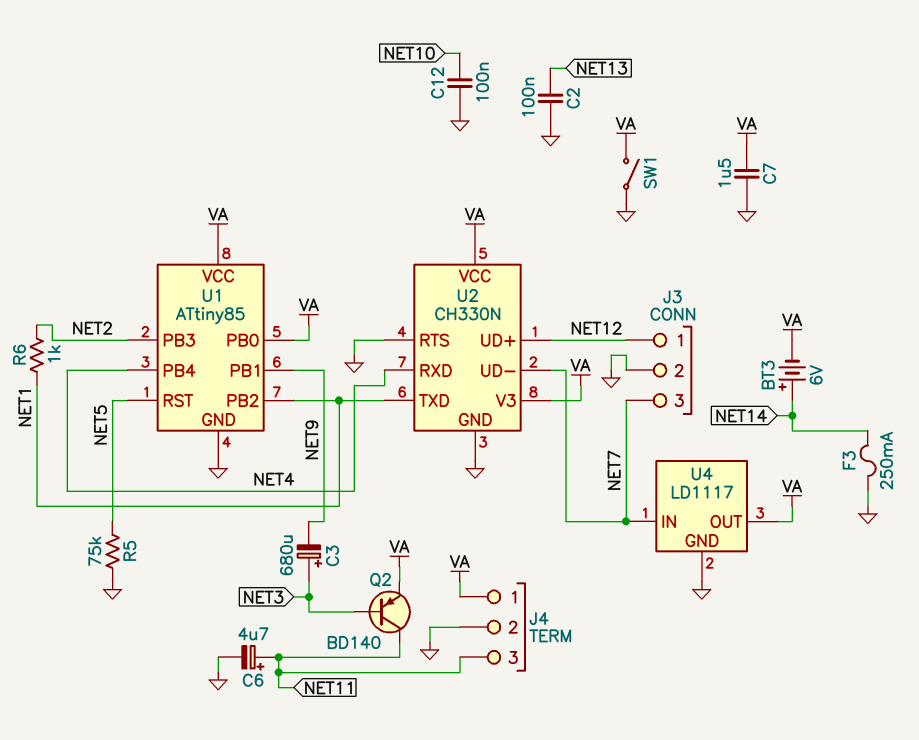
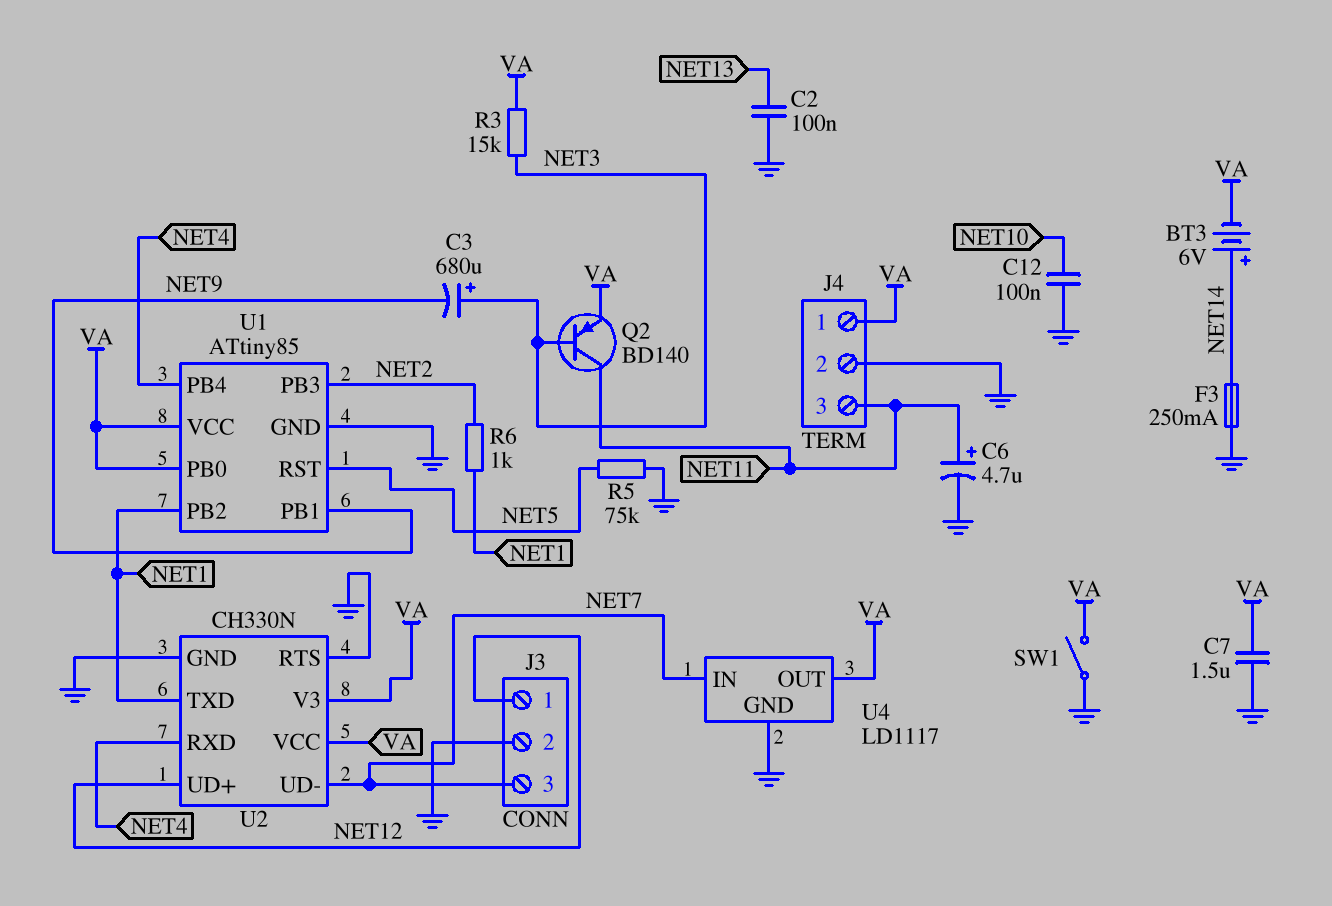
R3: none -> 15k (NET3, VA)

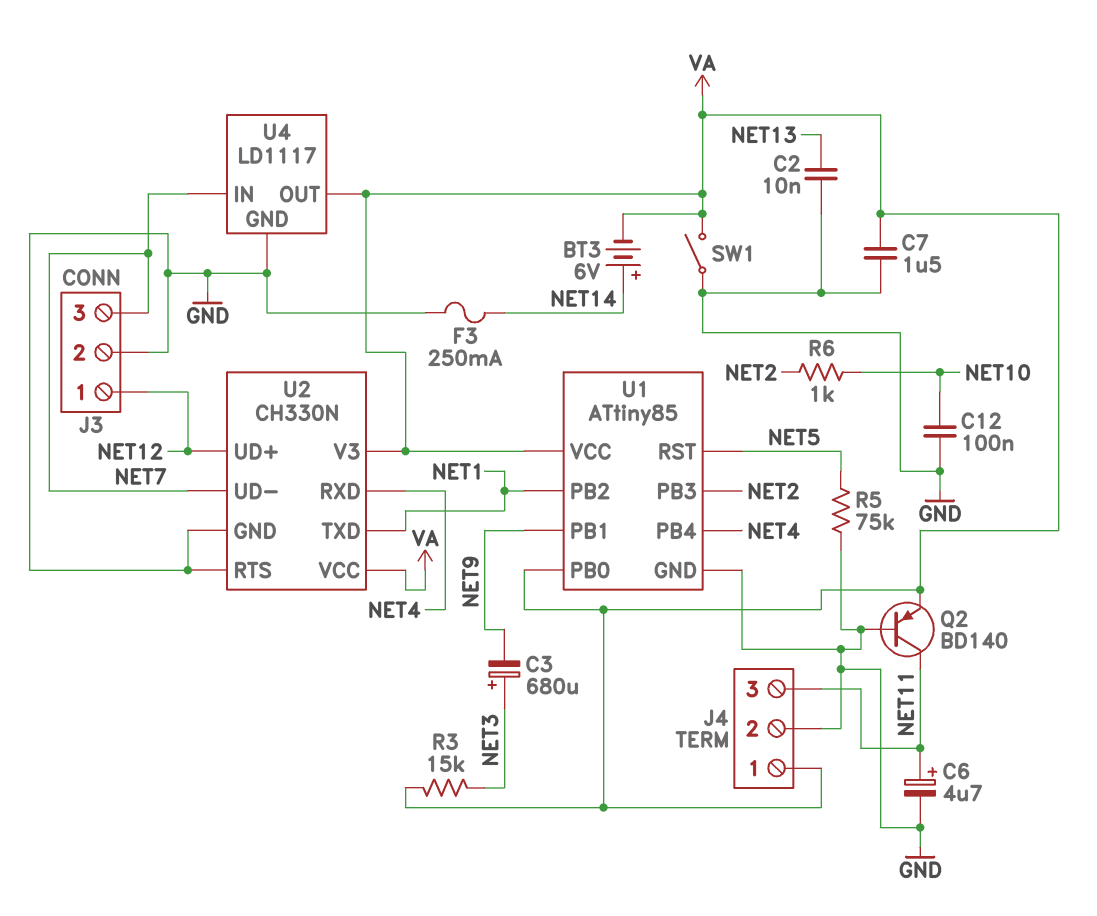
C2: 100nF (GND, NET13) -> 10nF (GND, NET13)
Q2: PNP BD140 (B NET3, C NET11, E VA) -> PNP BD140 (B GND, C NET11, E VA)
R6: 1k (NET1, NET2) -> 1k (NET2, NET10)

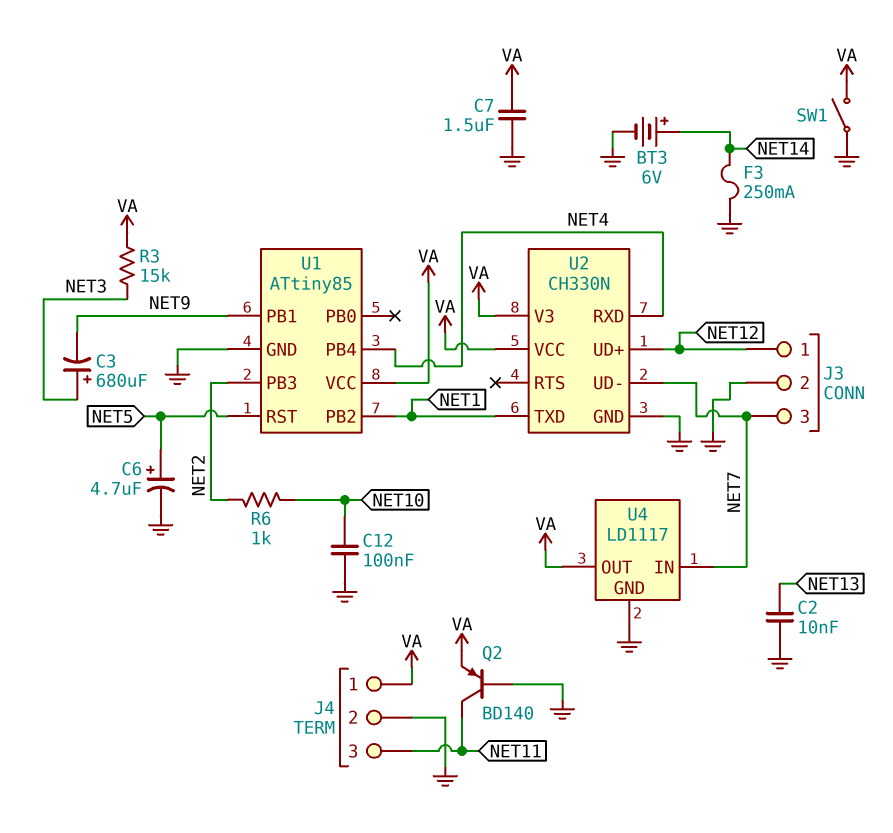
BT3: 6V (plus NET14, minus VA) -> 6V (plus NET14, minus GND)
C6: 4.7uF (plus NET11, minus GND) -> 4.7uF (plus NET5, minus GND)
R5: 75k (GND, NET5) -> none
U1 pin PB0: VA -> none
U2 pin RTS: GND -> none

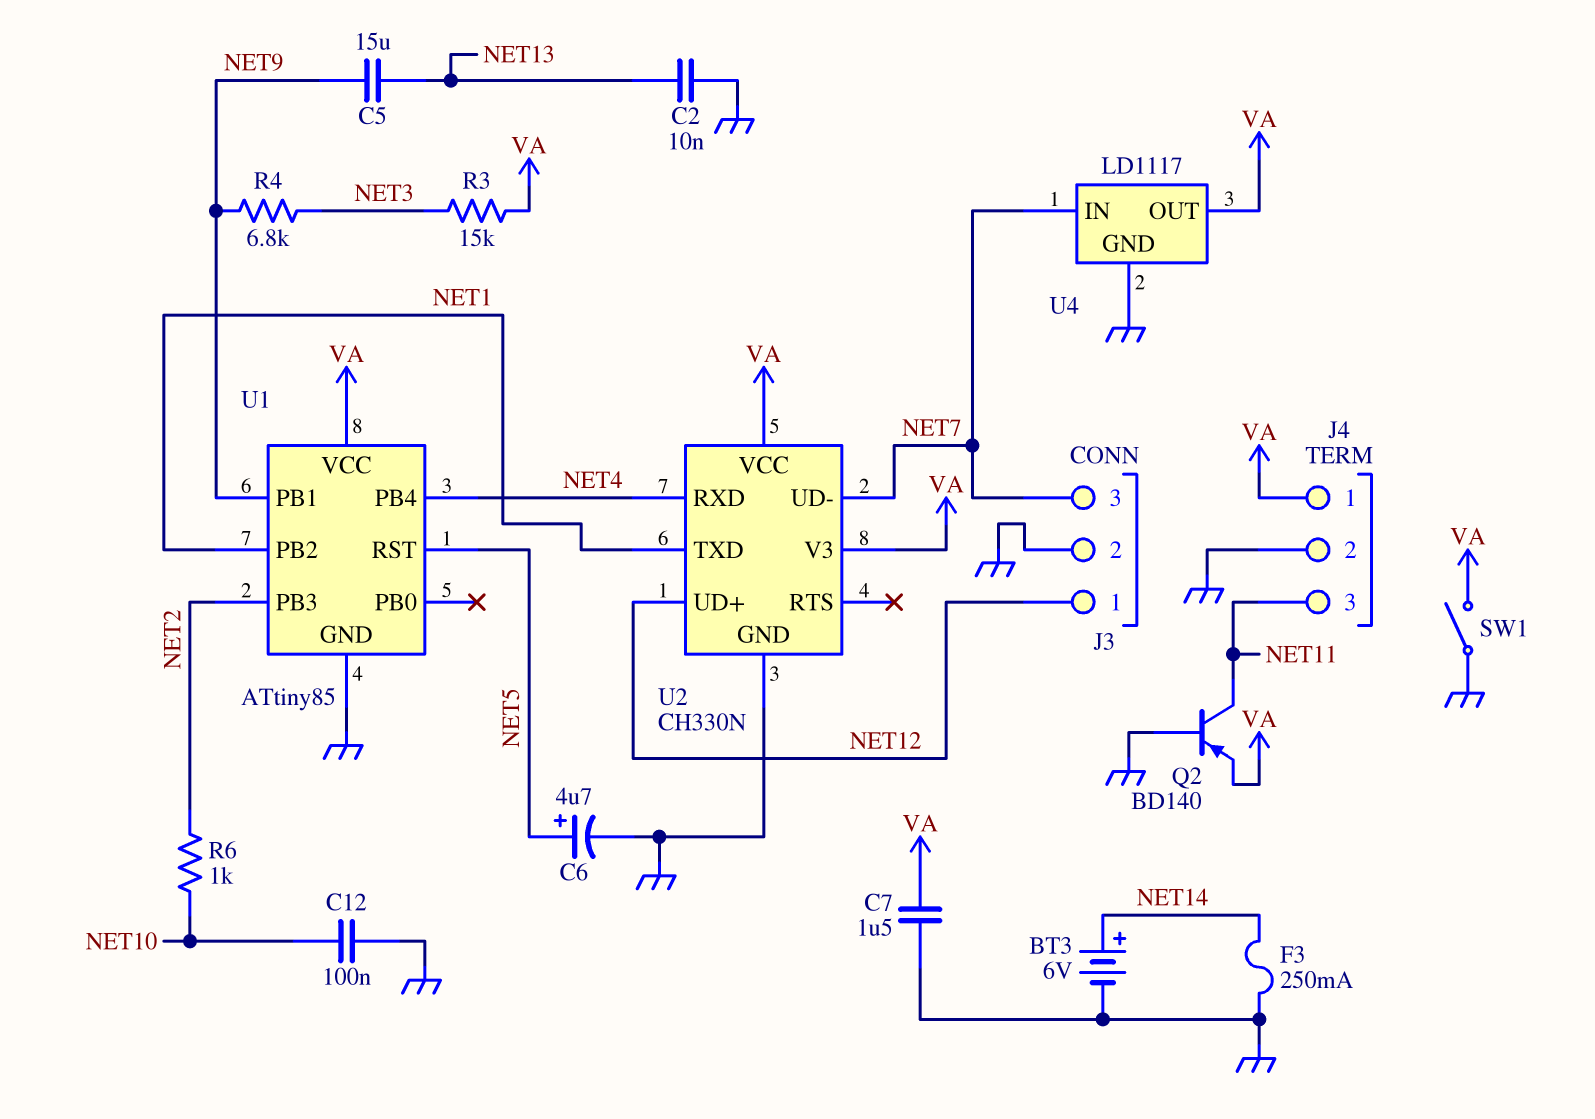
C3: 680uF (plus NET3, minus NET9) -> none
C5: none -> 15uF (NET9, NET13)
R4: none -> 6.8k (NET3, NET9)

